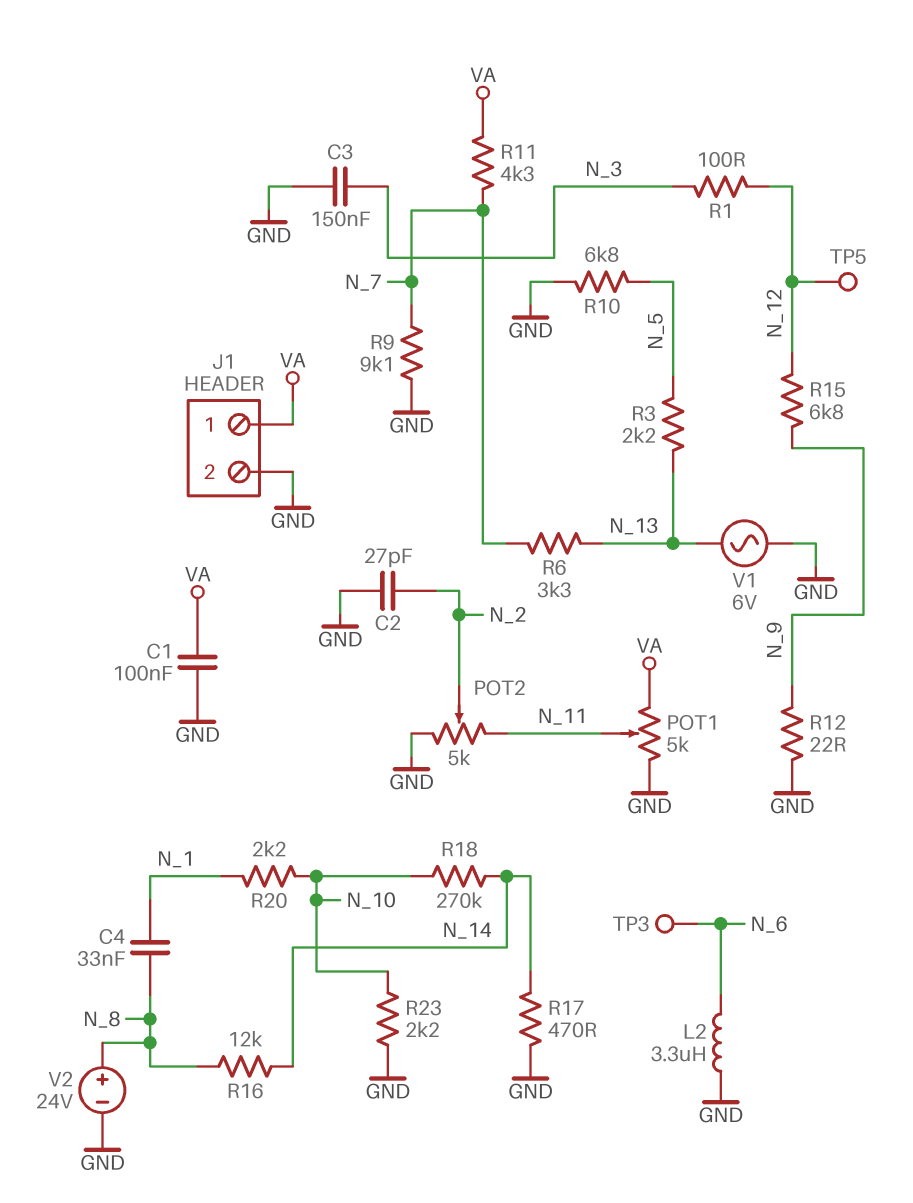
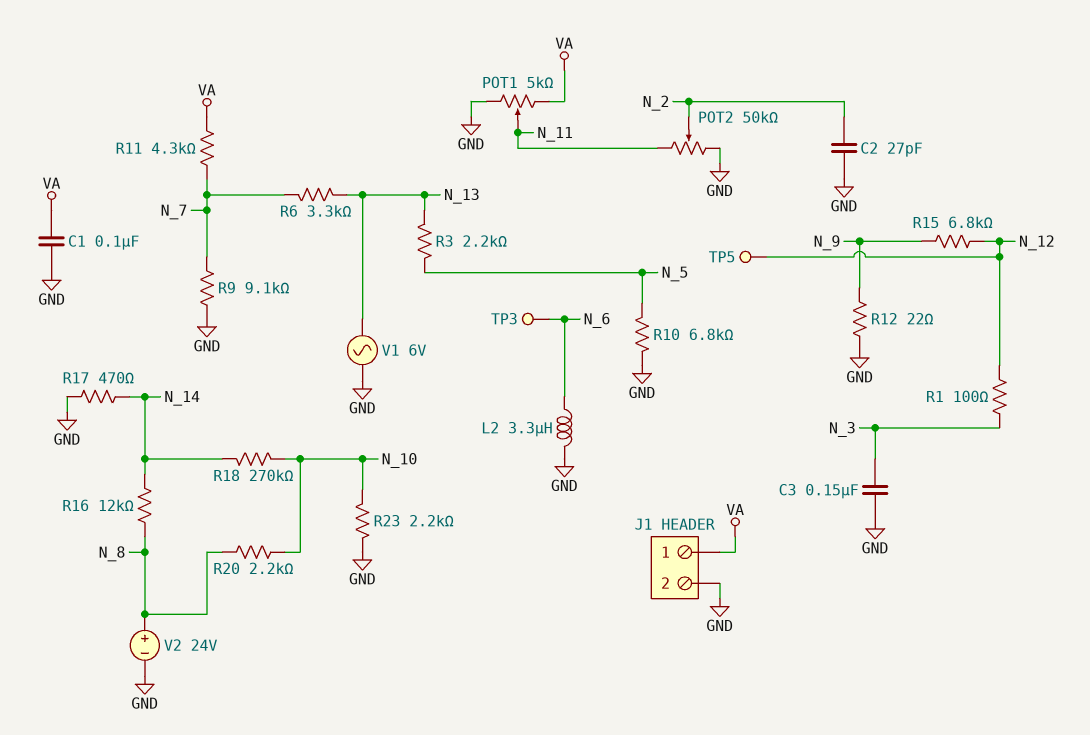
C4: 33nF (N_1, N_8) -> none
POT2: 5k (GND, N_11, wiper N_2) -> 50k (GND, N_11, wiper N_2)
R20: 2.2k (N_1, N_10) -> 2.2k (N_8, N_10)

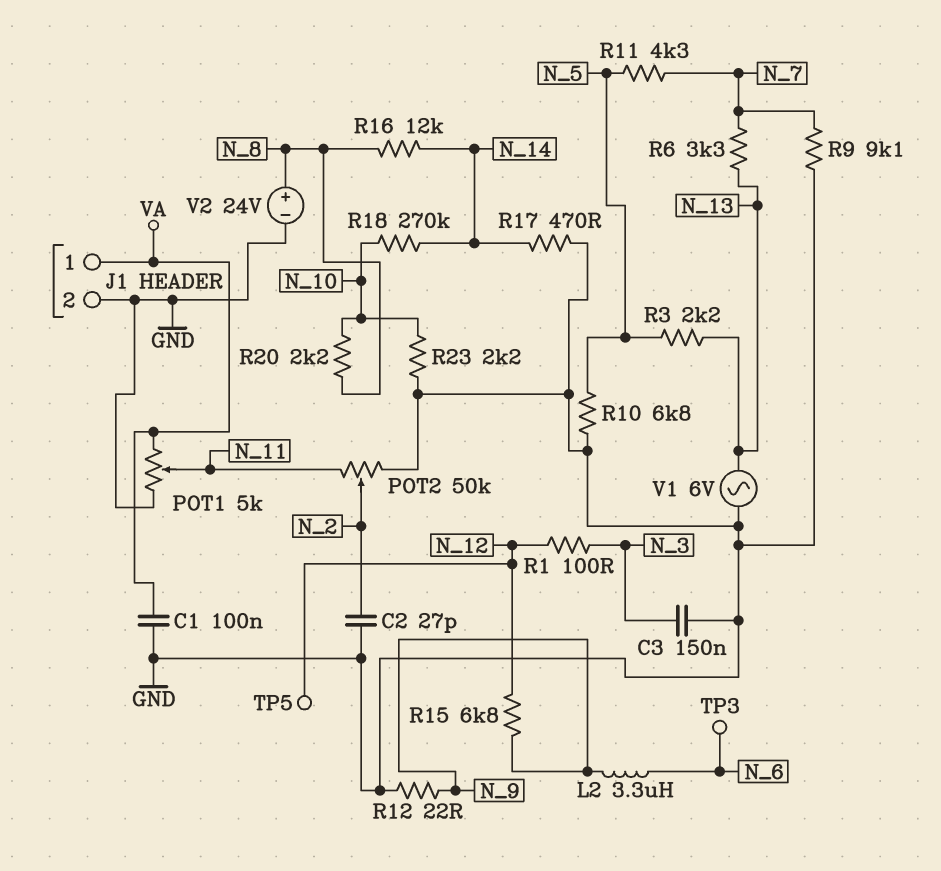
L2: 3.3uH (GND, N_6) -> 3.3uH (N_6, N_9)
R11: 4.3k (N_7, VA) -> 4.3k (N_5, N_7)

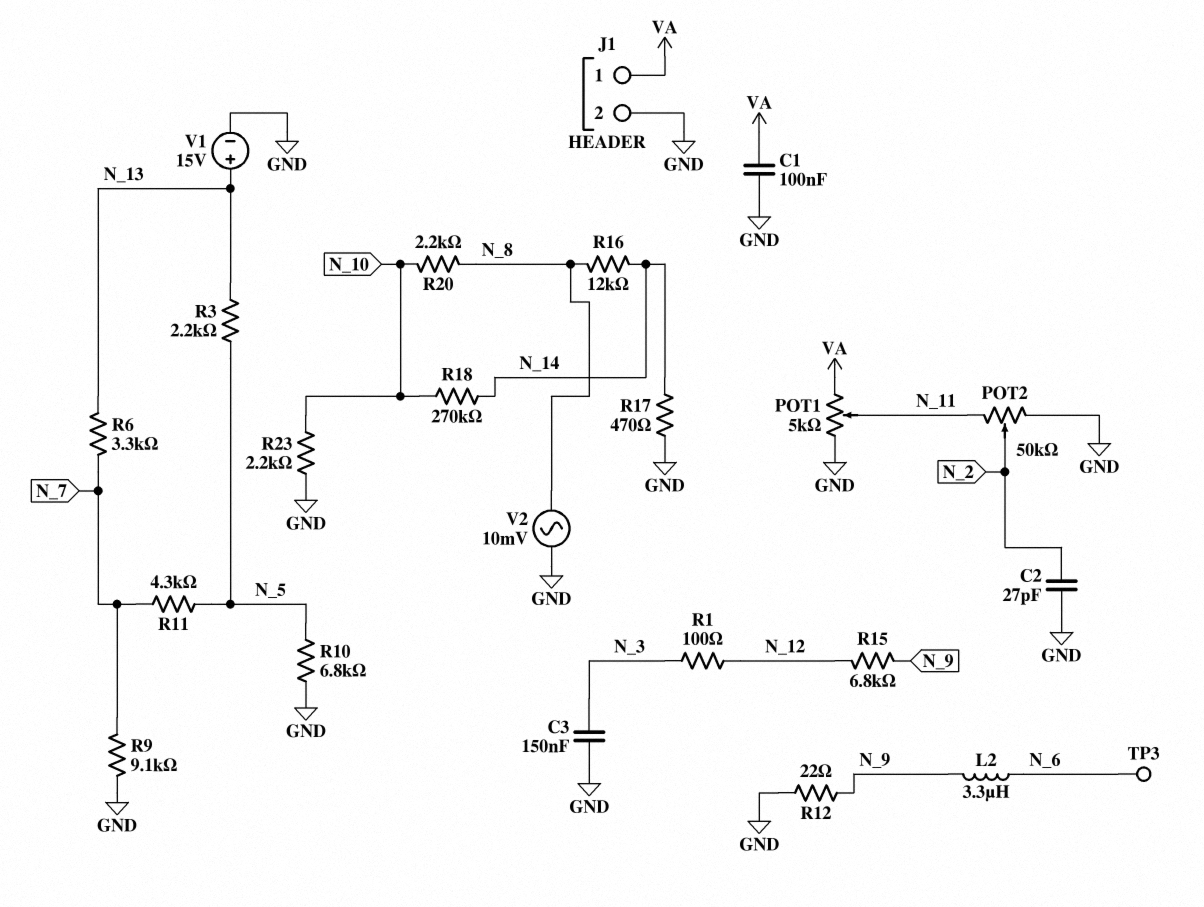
TP5: test point (N_12) -> none
V1: AC 6V (GND, N_13) -> 15V (plus N_13, minus GND)
V2: 24V (plus N_8, minus GND) -> AC 10mV (GND, N_8)

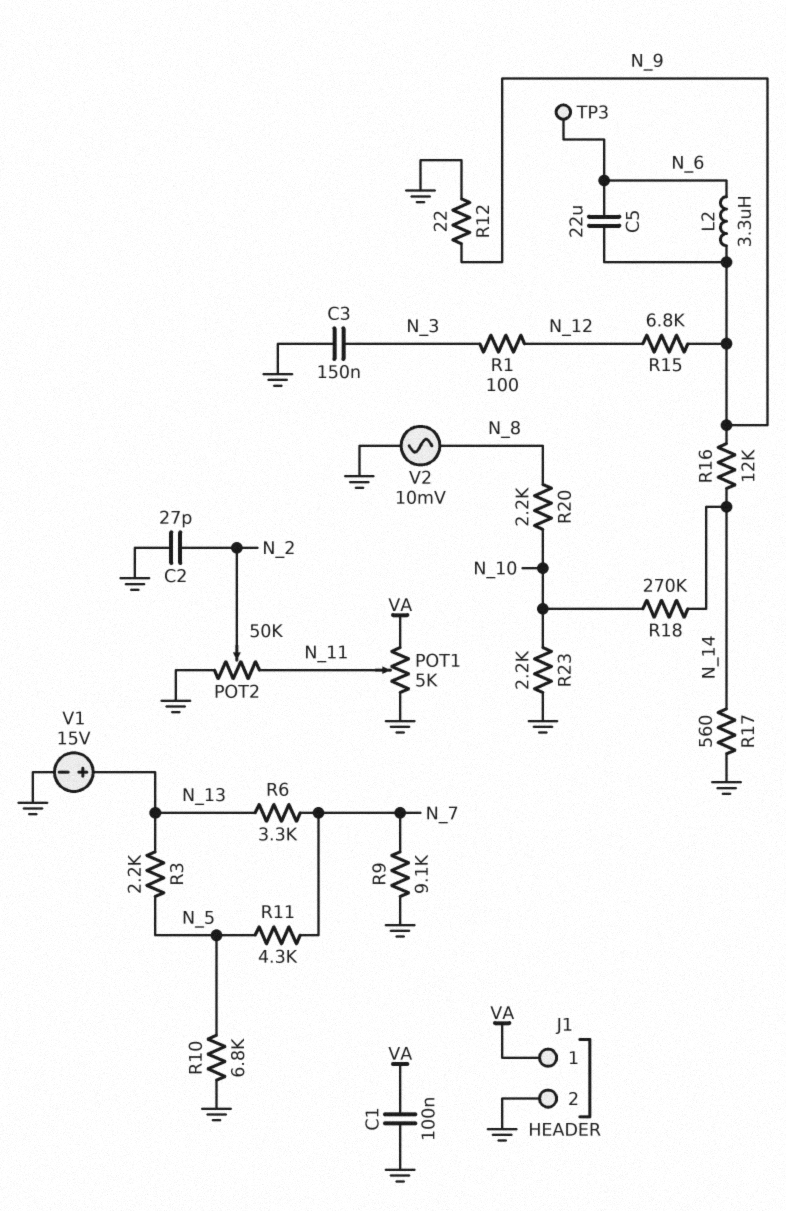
C5: none -> 22uF (N_6, N_9)
R16: 12k (N_8, N_14) -> 12k (N_9, N_14)
R17: 470 (GND, N_14) -> 560 (GND, N_14)

